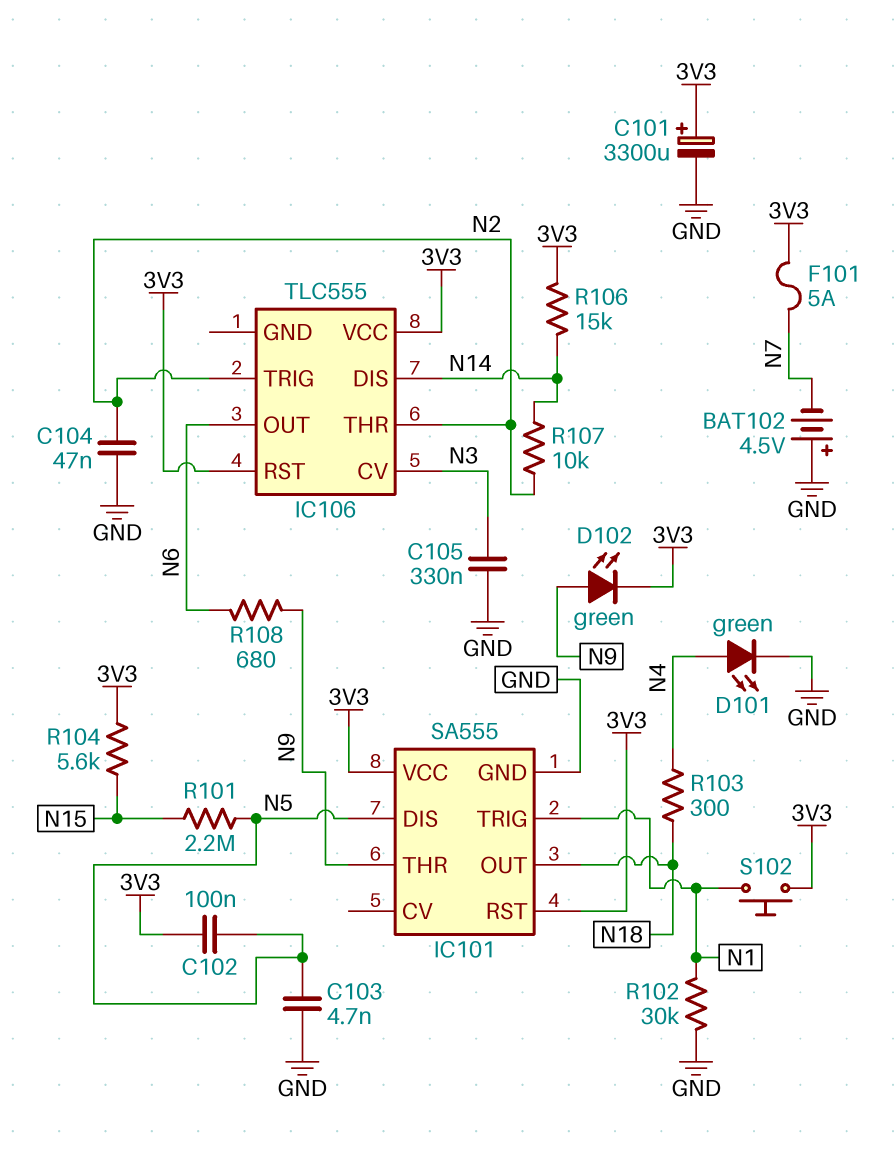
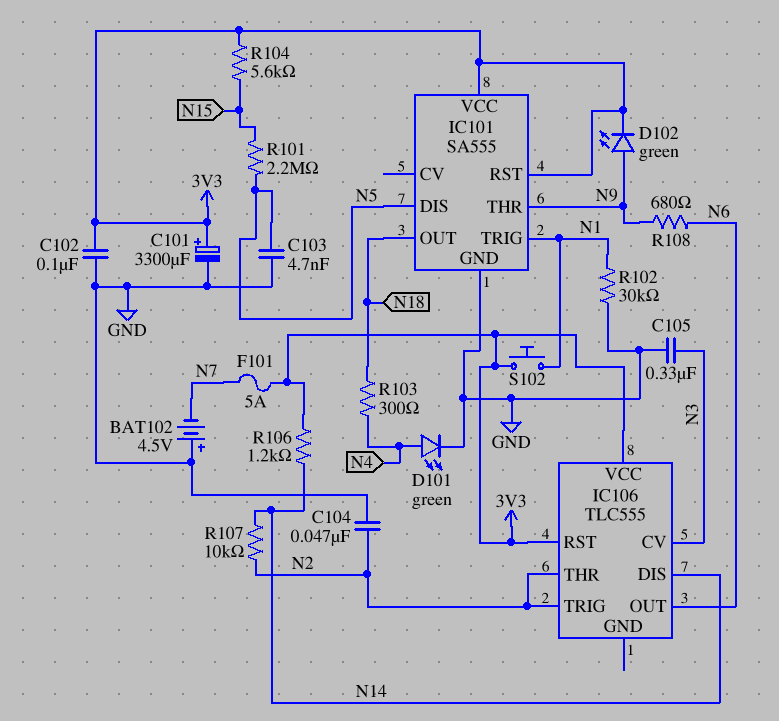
C102: 100nF (3V3, N5) -> 100nF (3V3, GND)
R106: 15k (3V3, N14) -> 1.2k (3V3, N14)

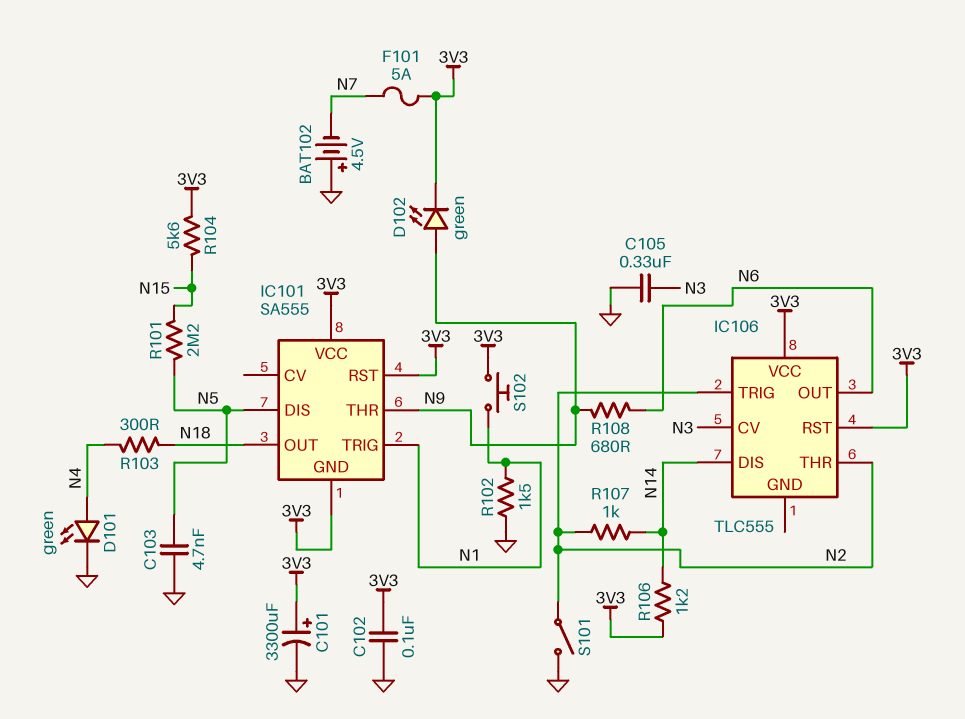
C104: 47nF (GND, N2) -> none
IC101 pin GND: GND -> 3V3
R102: 30k (GND, N1) -> 1.5k (GND, N1)
R107: 10k (N2, N14) -> 1k (N2, N14)
S101: none -> switch (GND, N2)

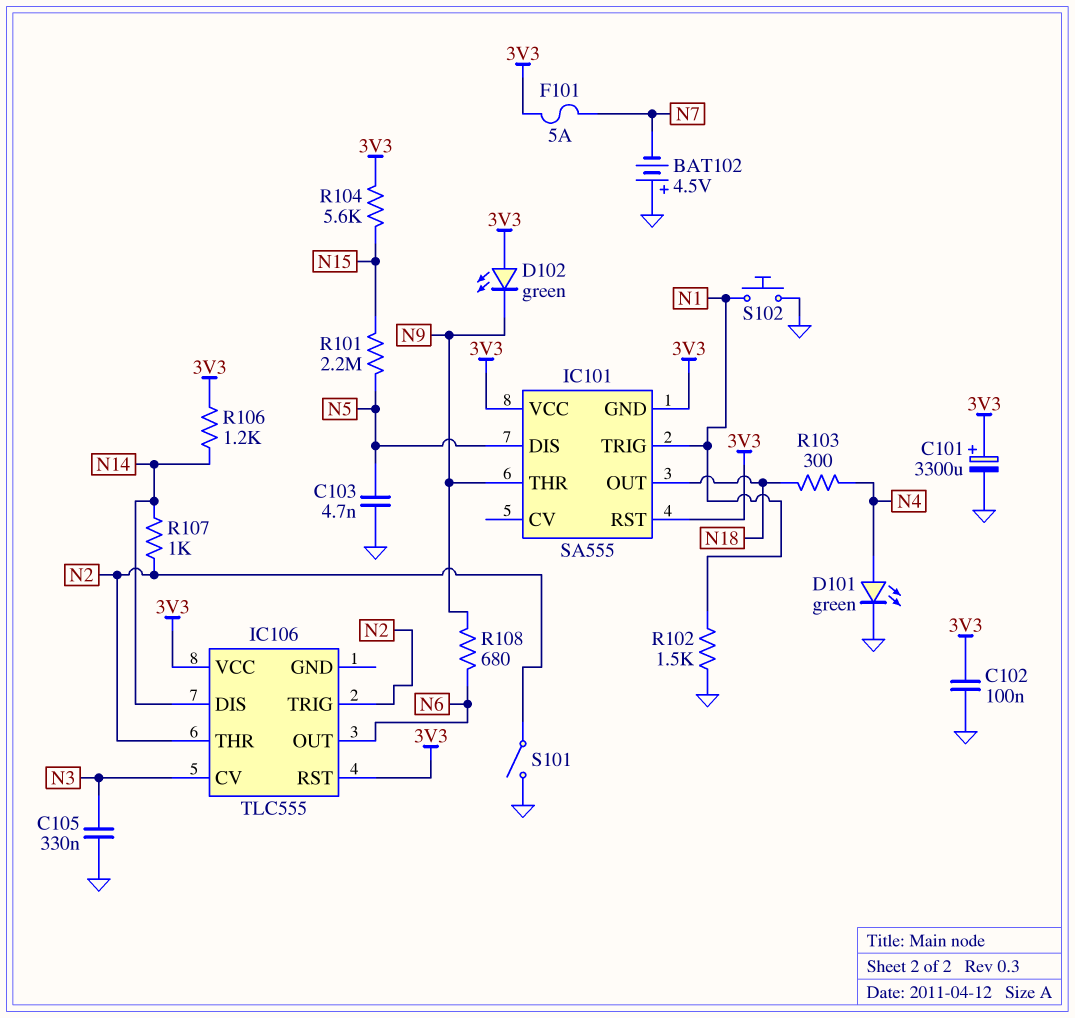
D102: LED green (A N9, K 3V3) -> LED green (A 3V3, K N9)
S102: button (3V3, N1) -> button (GND, N1)

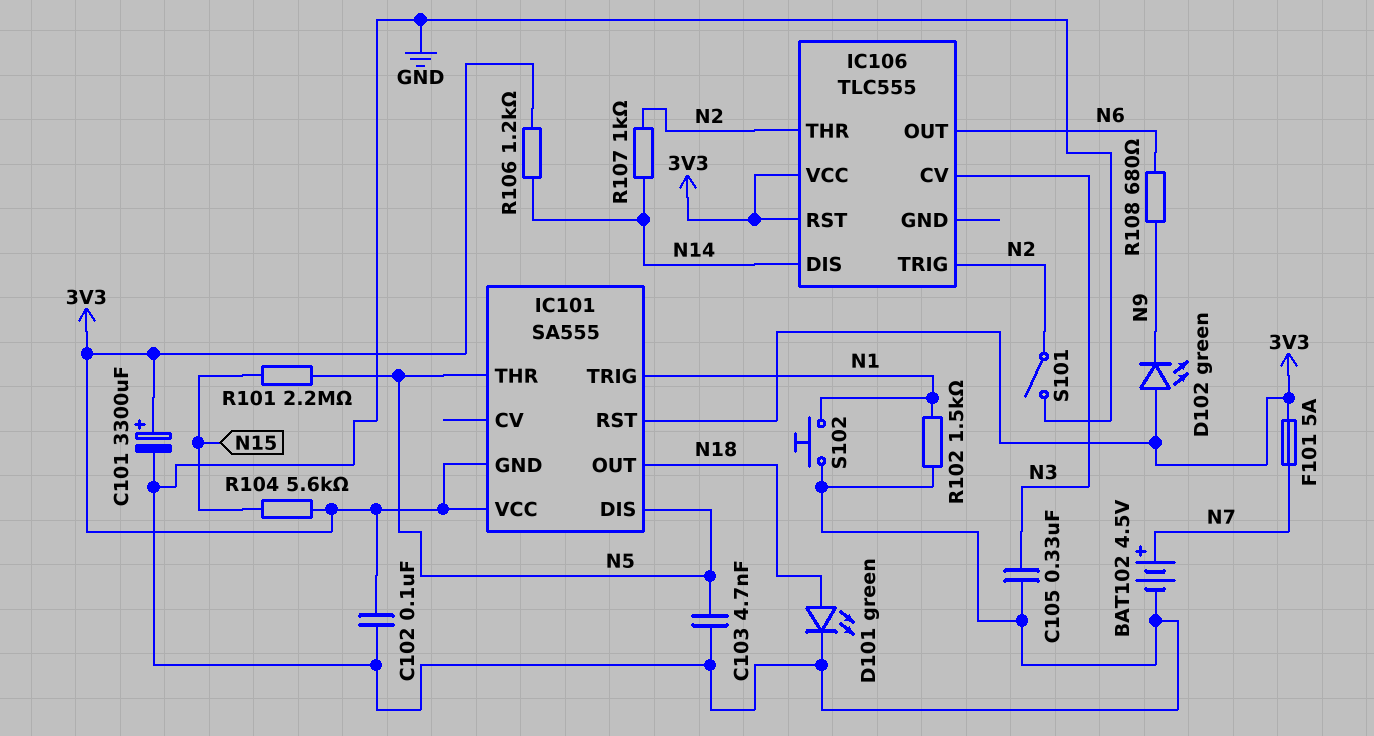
BAT102: 4.5V (plus GND, minus N7) -> 4.5V (plus N7, minus GND)
D101: LED green (A N4, K GND) -> LED green (A N18, K GND)
IC101 pin THR: N9 -> N5
R103: 300 (N4, N18) -> none

